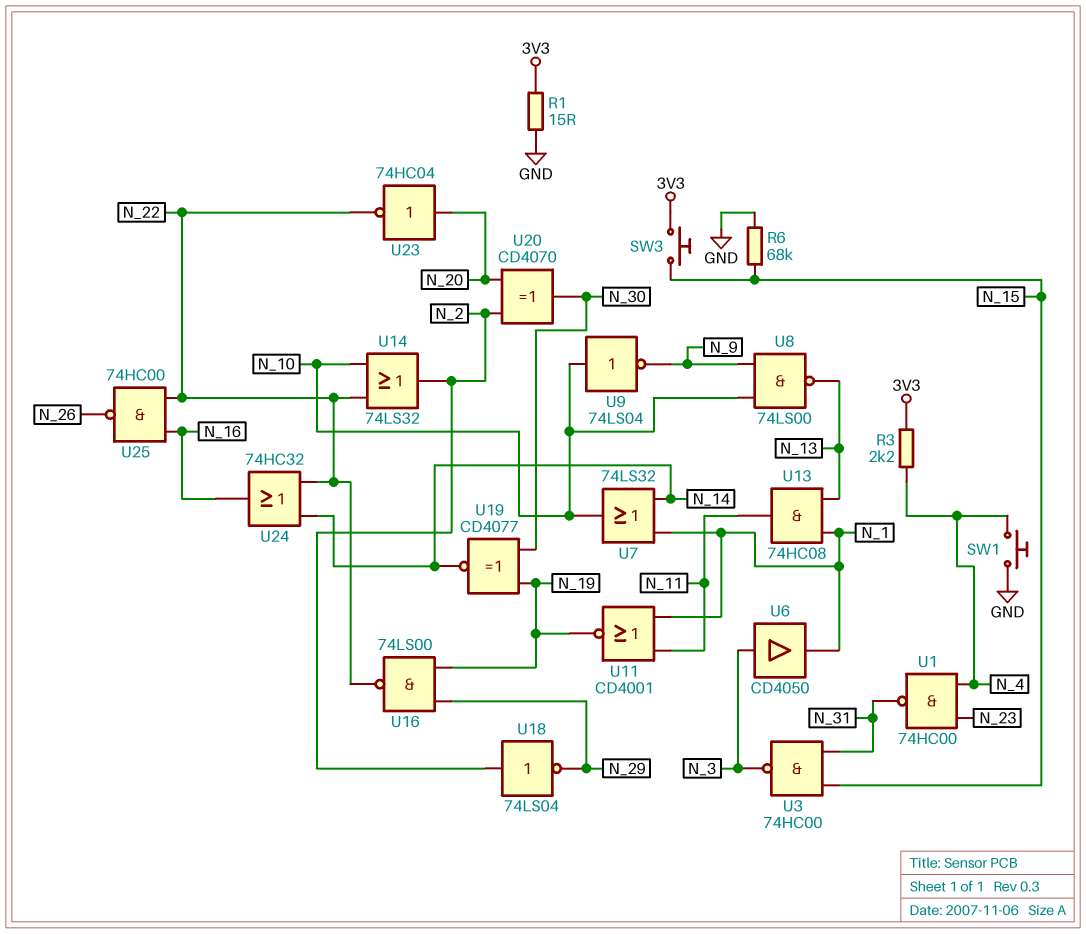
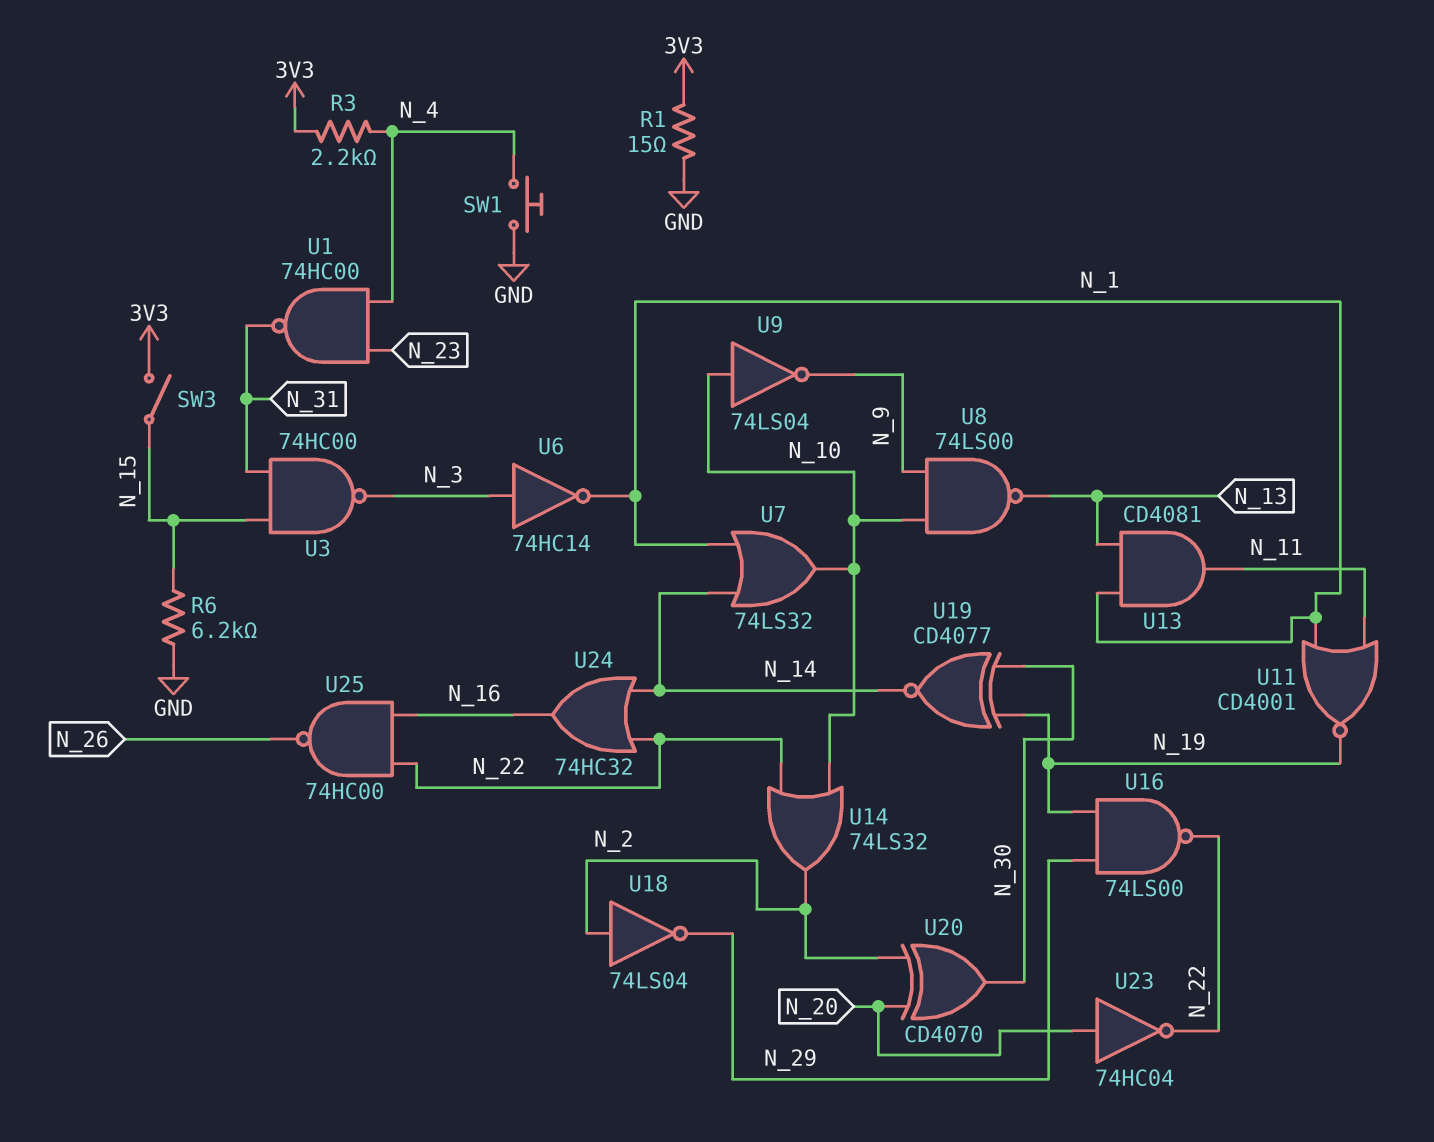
R6: 68k (GND, N_15) -> 6.2k (GND, N_15)
SW3: button (3V3, N_15) -> switch (3V3, N_15)
U6: buffer CD4050 (in N_3, out N_1) -> NOT 74HC14 (in N_3, out N_1)
U13: AND 74HC08 (in N_1, in N_13, out N_11) -> AND CD4081 (in N_1, in N_13, out N_11)

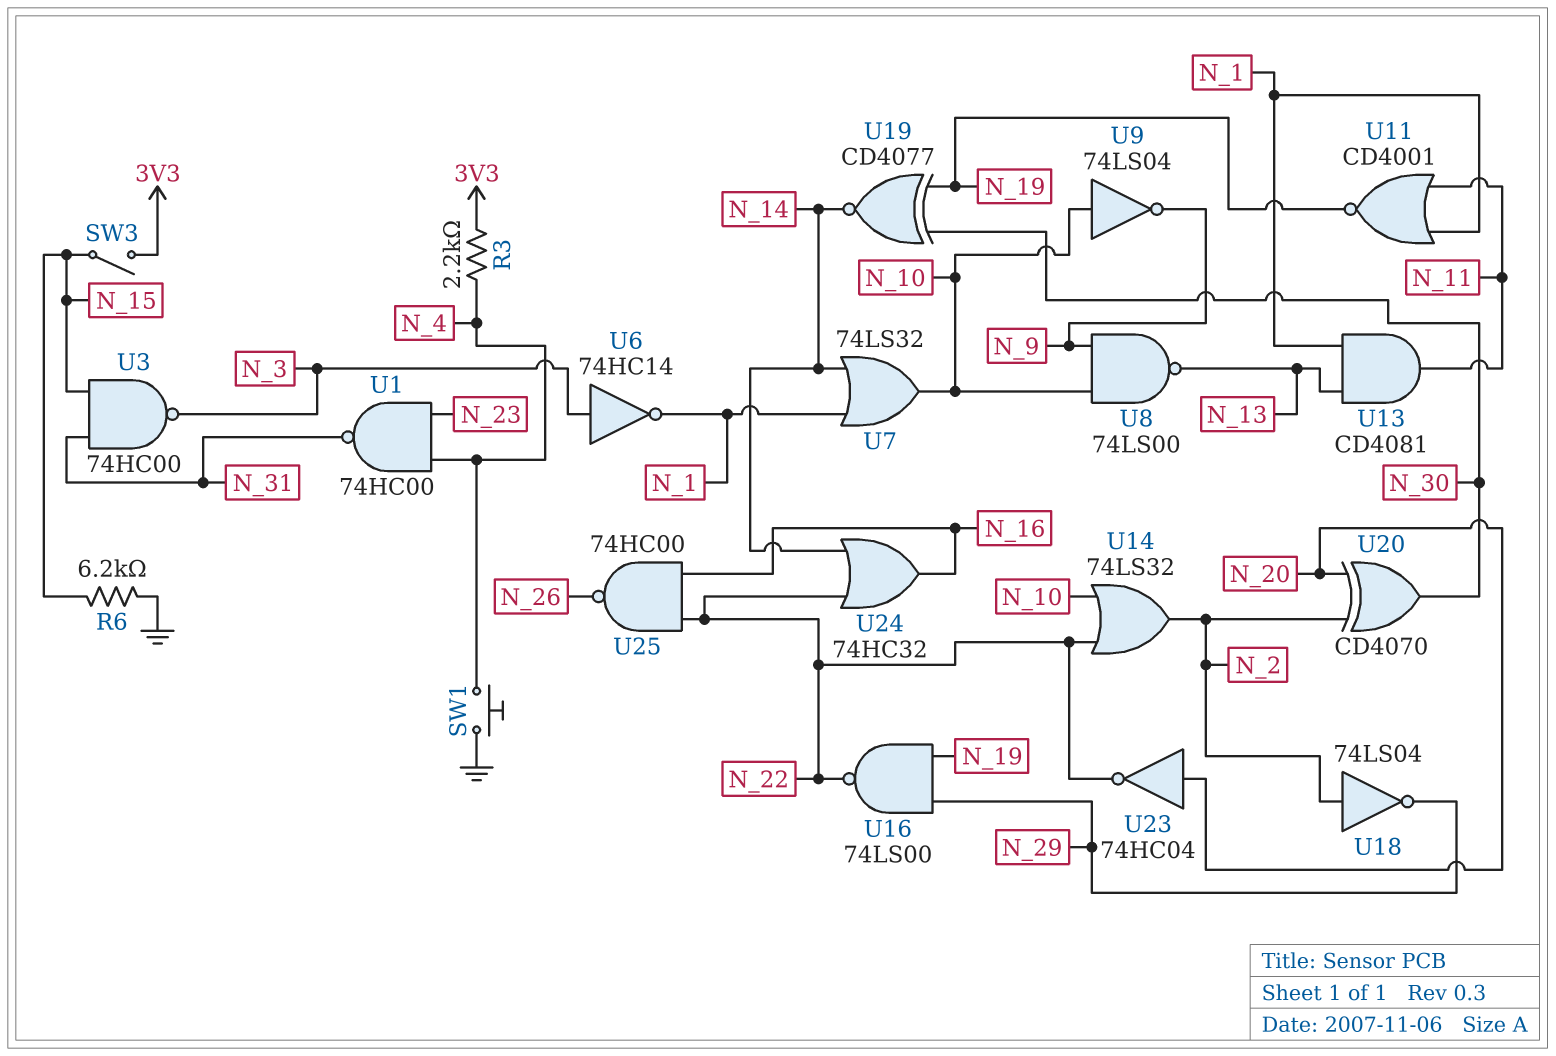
R1: 15 (3V3, GND) -> none

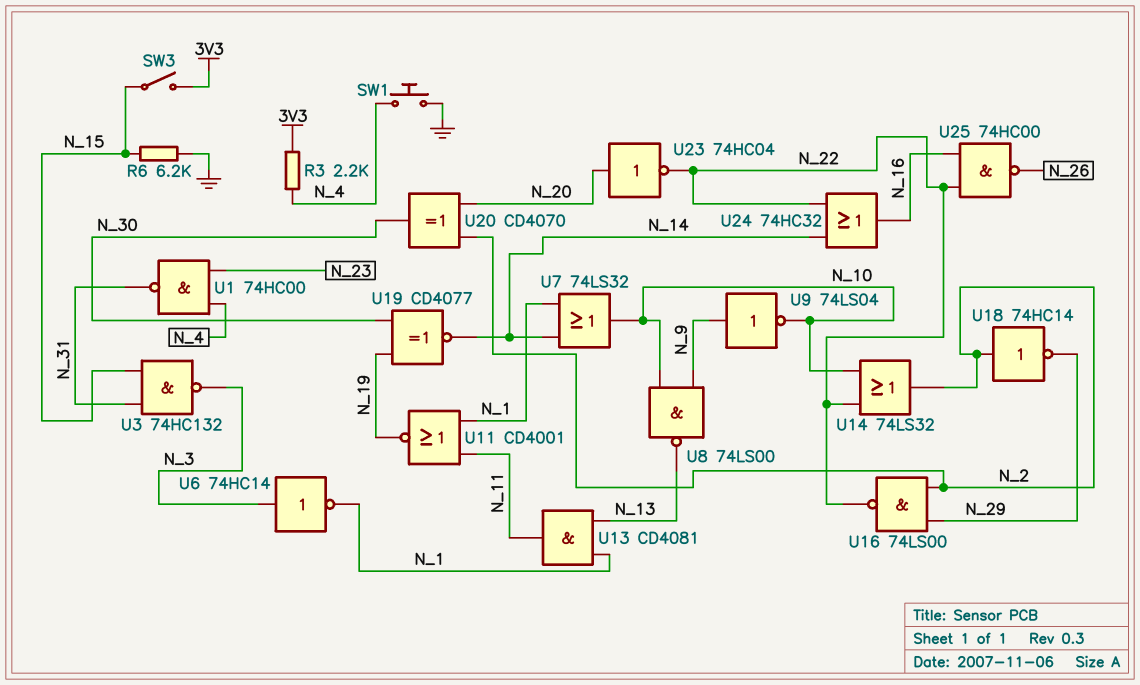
U3: NAND 74HC00 (in N_15, in N_31, out N_3) -> NAND 74HC132 (in N_15, in N_31, out N_3)
U9: NOT 74LS04 (in N_10, out N_9) -> NOT 74LS04 (in N_9, out N_10)
U16: NAND 74LS00 (in N_19, in N_29, out N_22) -> NAND 74LS00 (in N_2, in N_29, out N_22)
U18: NOT 74LS04 (in N_2, out N_29) -> NOT 74HC14 (in N_2, out N_29)

